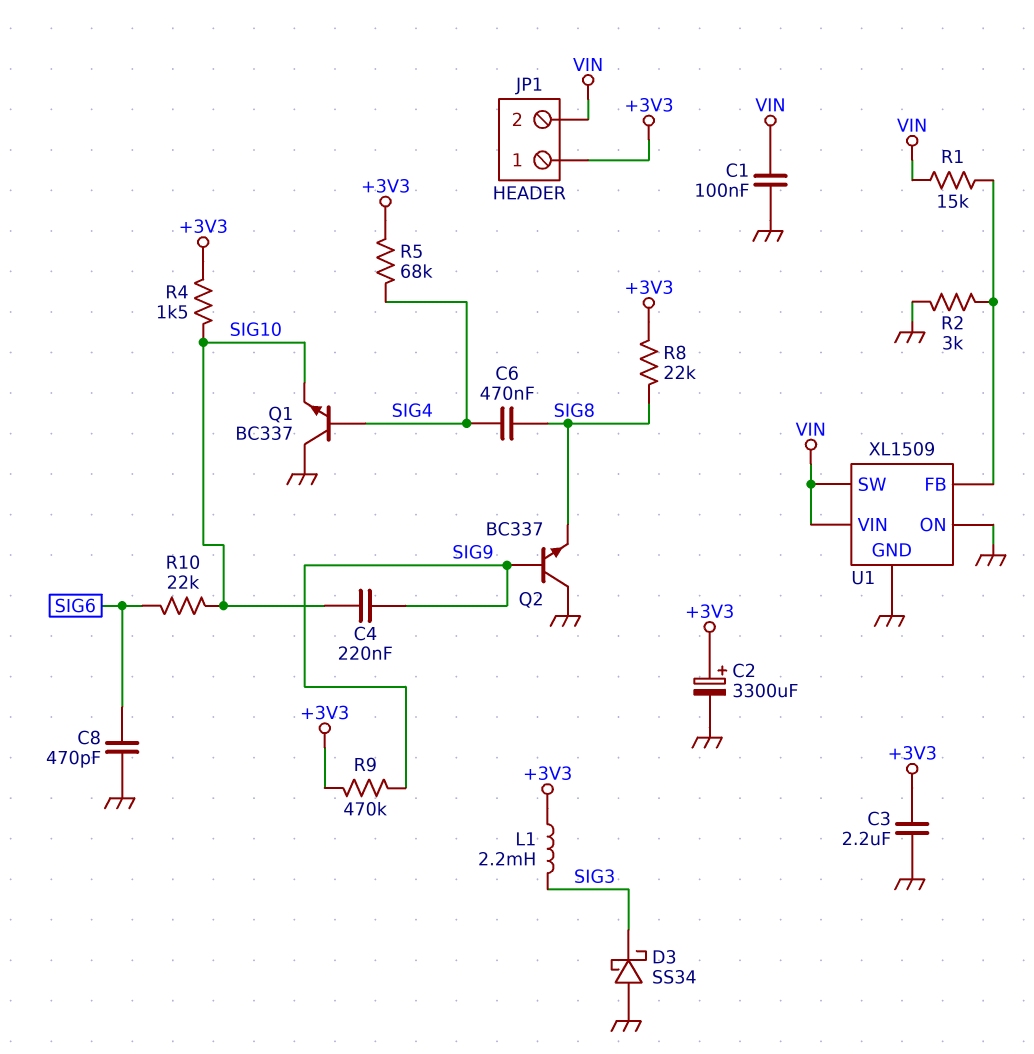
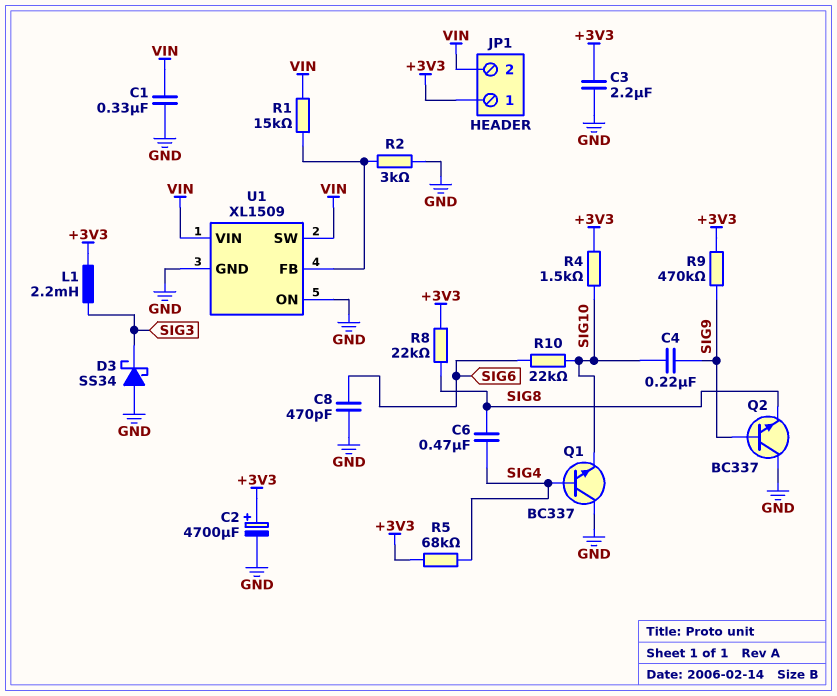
C1: 100nF (GND, VIN) -> 330nF (GND, VIN)
C2: 3300uF (plus +3V3, minus GND) -> 4700uF (plus +3V3, minus GND)

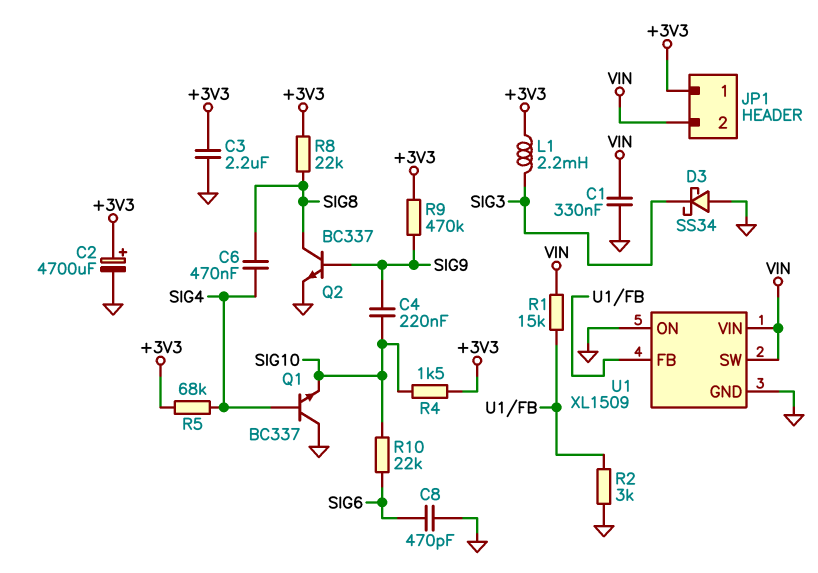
Q2: NPN BC337 (B SIG9, C GND, E SIG8) -> NPN BC337 (B SIG9, C SIG8, E GND)

